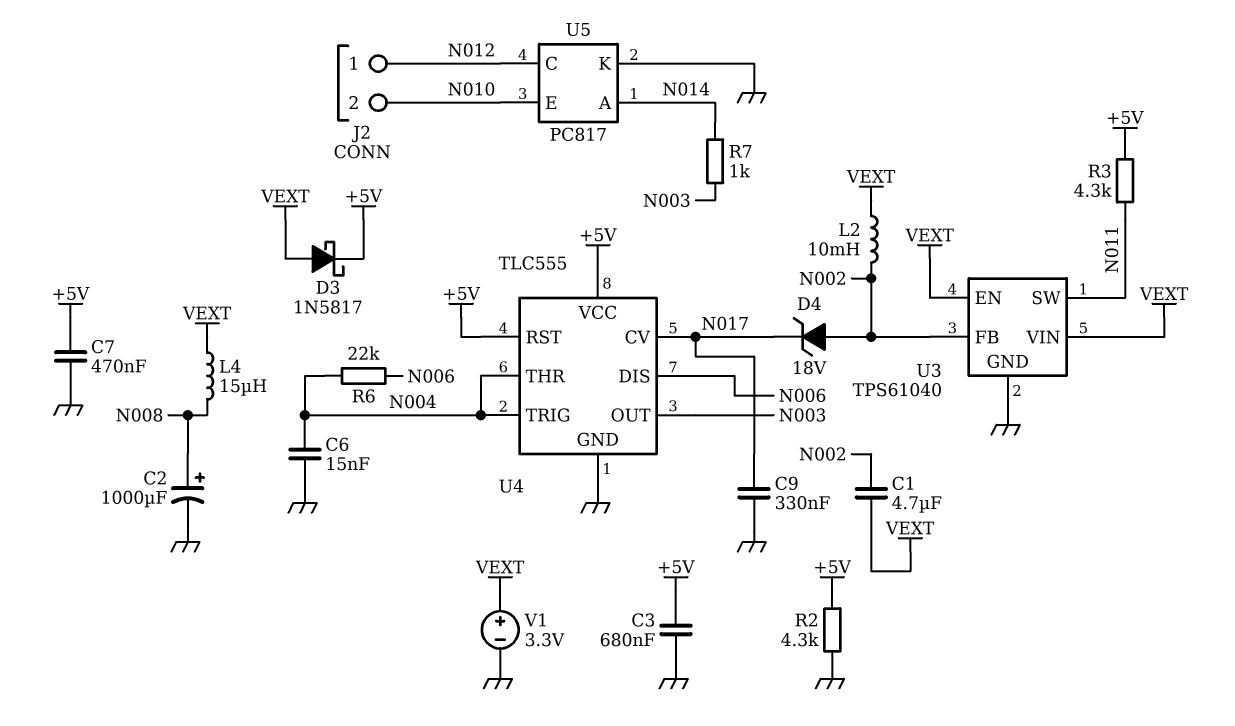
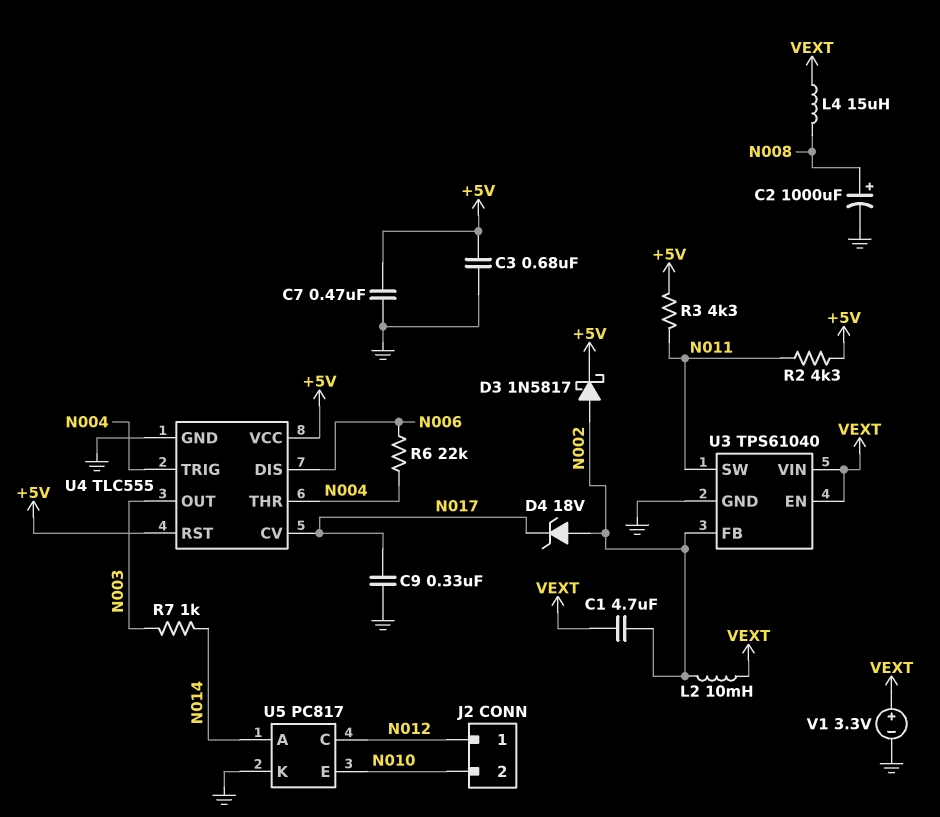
C6: 15nF (GND, N004) -> none
D3: schottky 1N5817 (A VEXT, K +5V) -> schottky 1N5817 (A N002, K +5V)
R2: 4.3k (+5V, GND) -> 4.3k (+5V, N011)

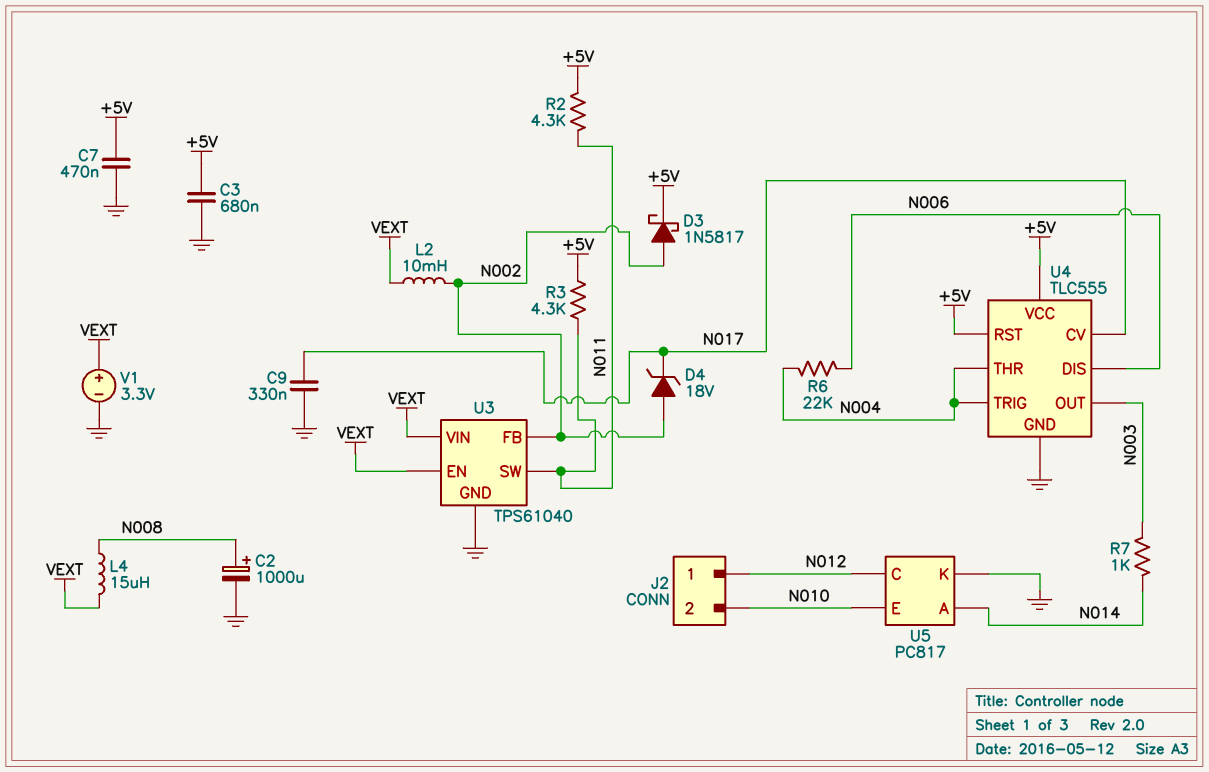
C1: 4.7uF (N002, VEXT) -> none

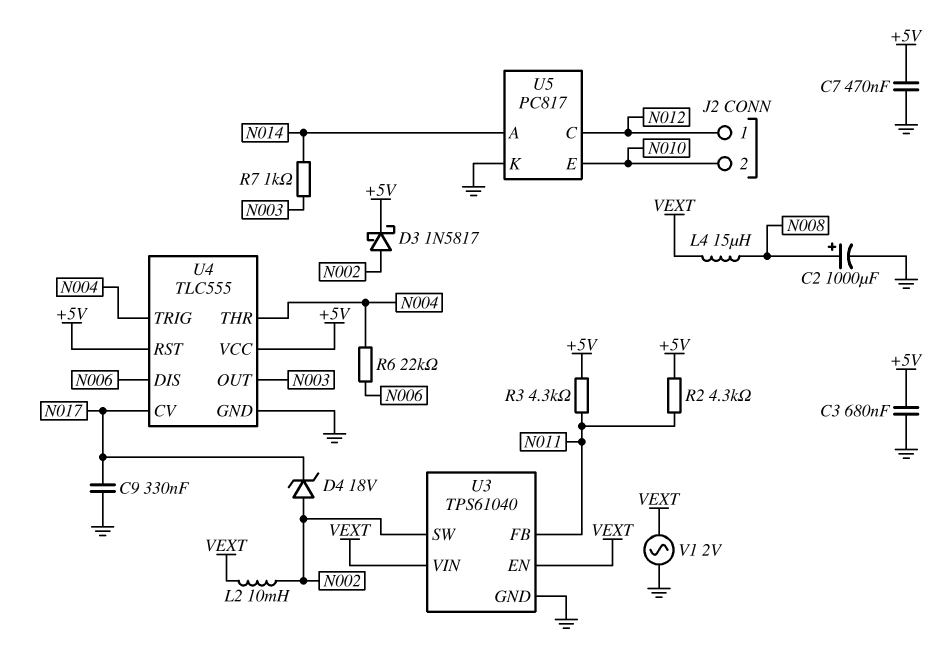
U3 pin FB: N002 -> N011
U3 pin SW: N011 -> N002
V1: 3.3V (plus VEXT, minus GND) -> AC 2V (GND, VEXT)

